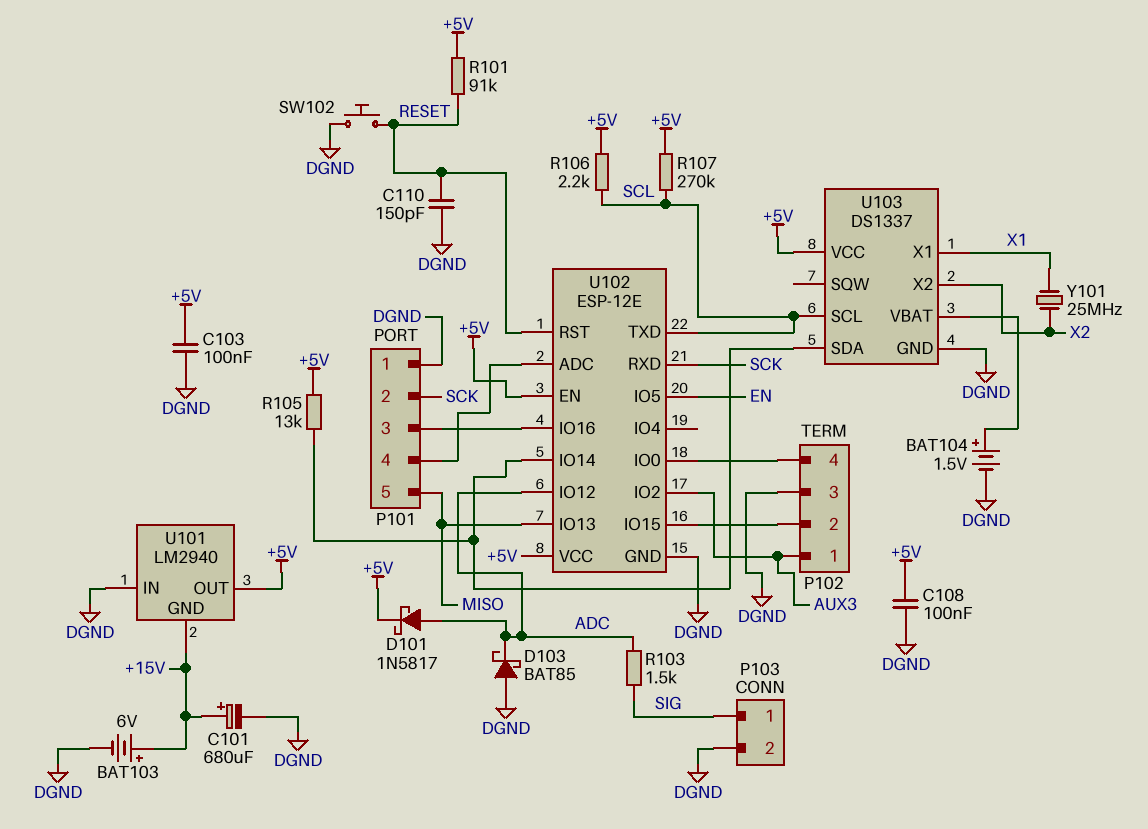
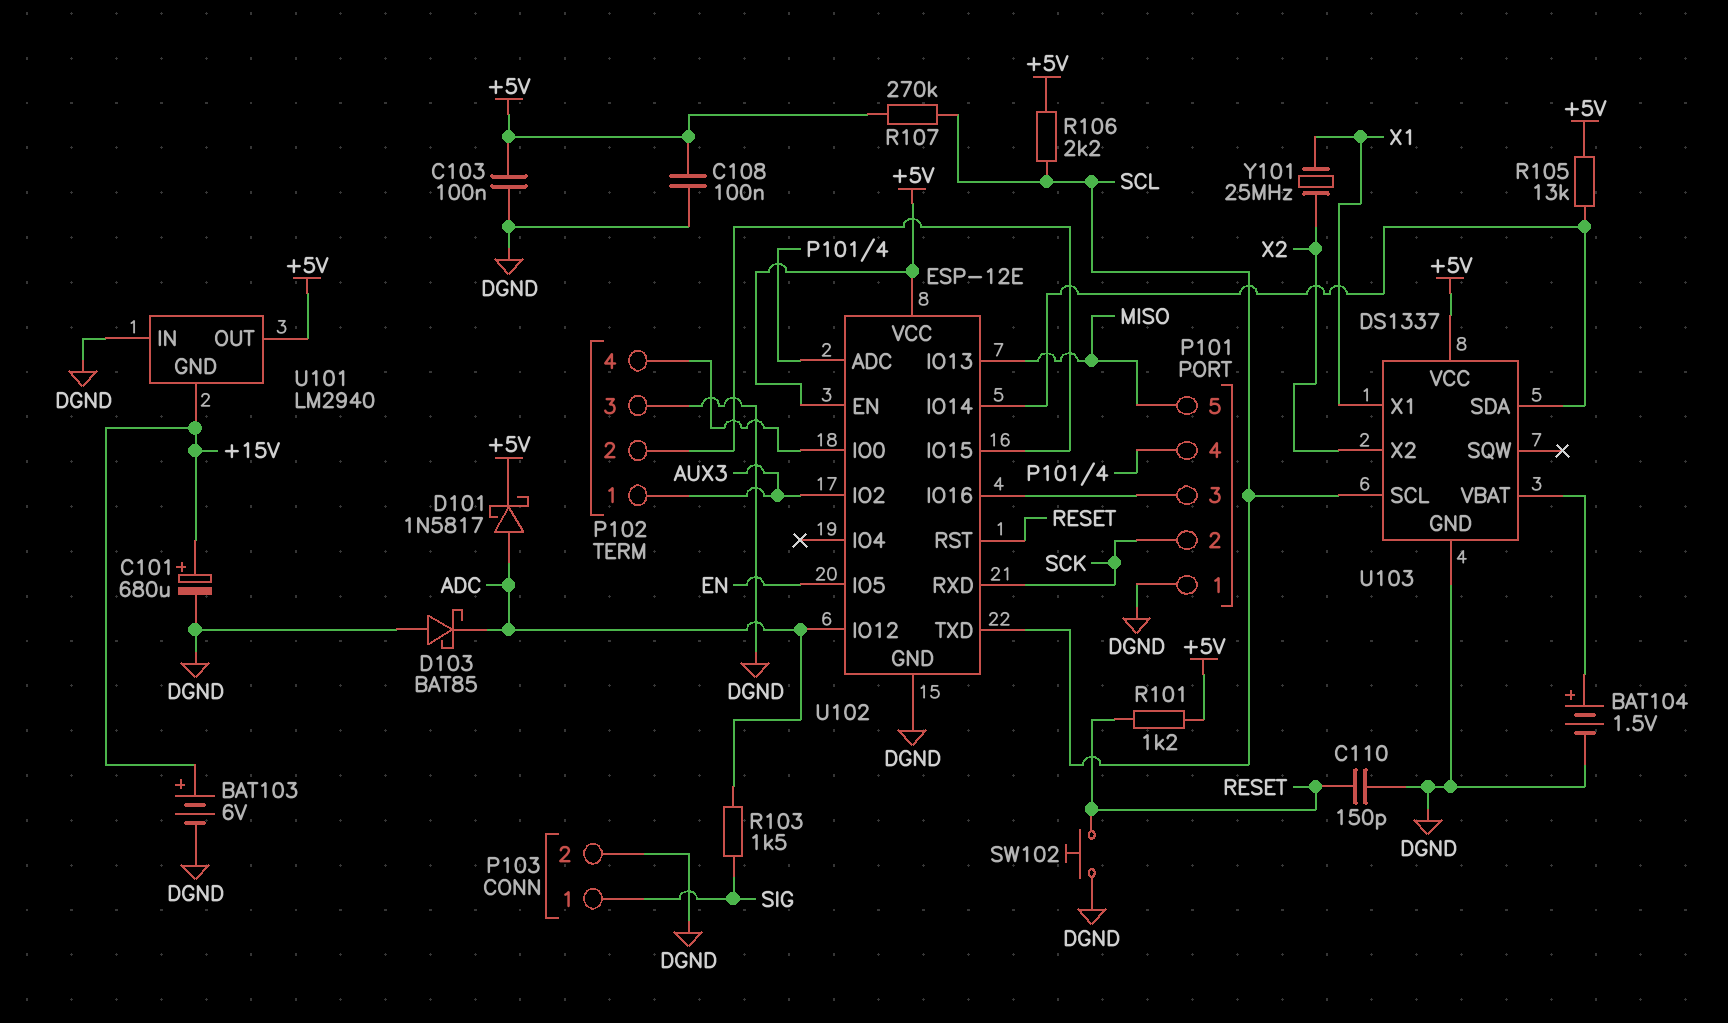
R101: 91k (+5V, RESET) -> 1.2k (+5V, RESET)

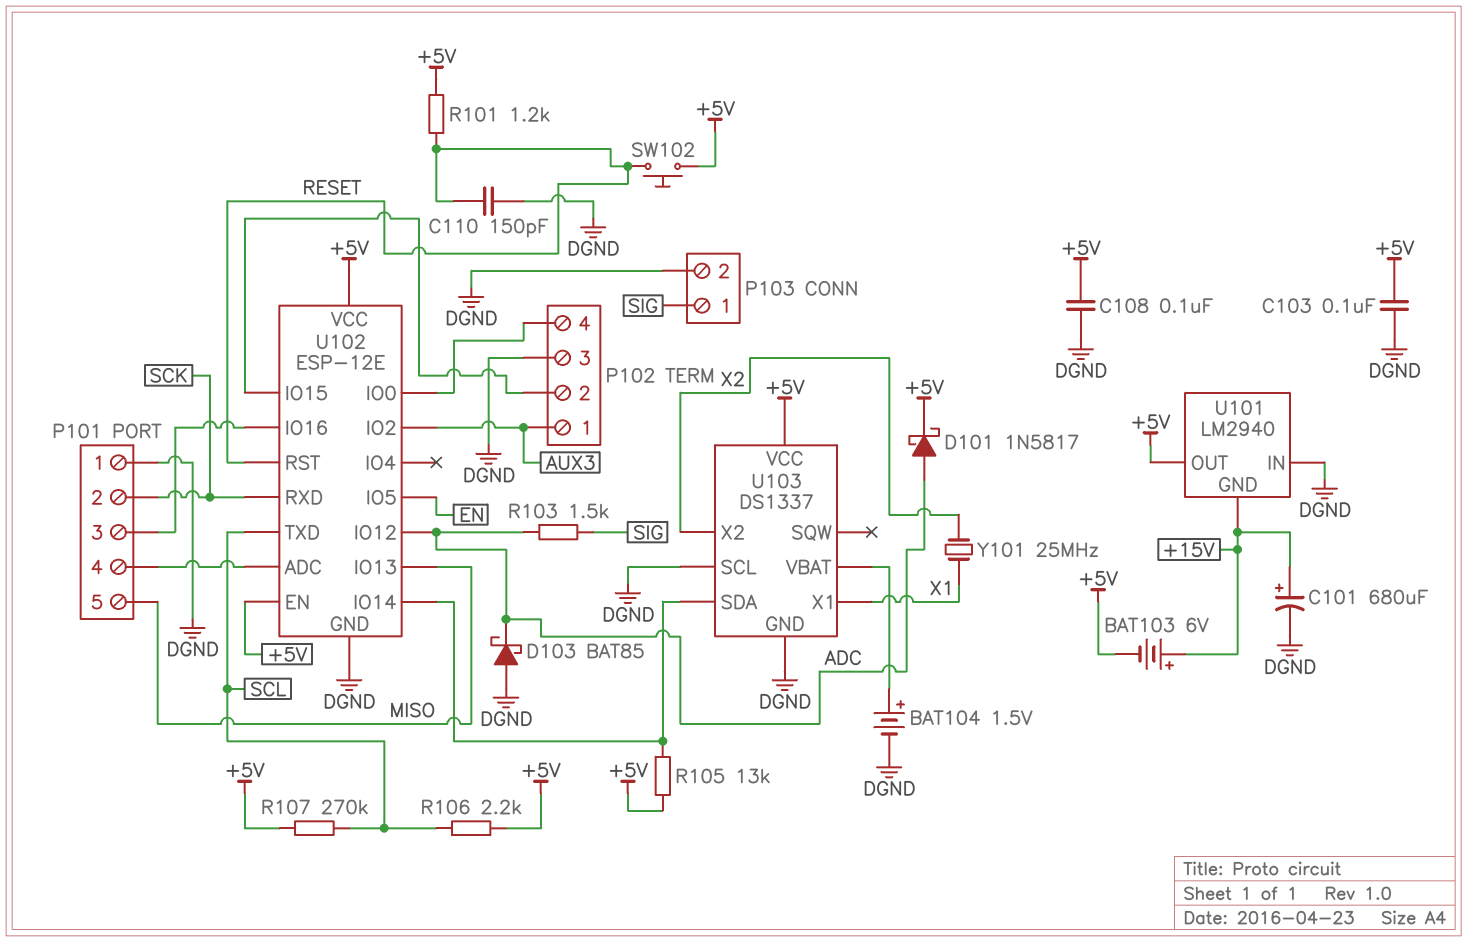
BAT103: 6V (plus +15V, minus DGND) -> 6V (plus +15V, minus +5V)
SW102: button (DGND, RESET) -> button (+5V, RESET)
U103 pin SCL: SCL -> DGND

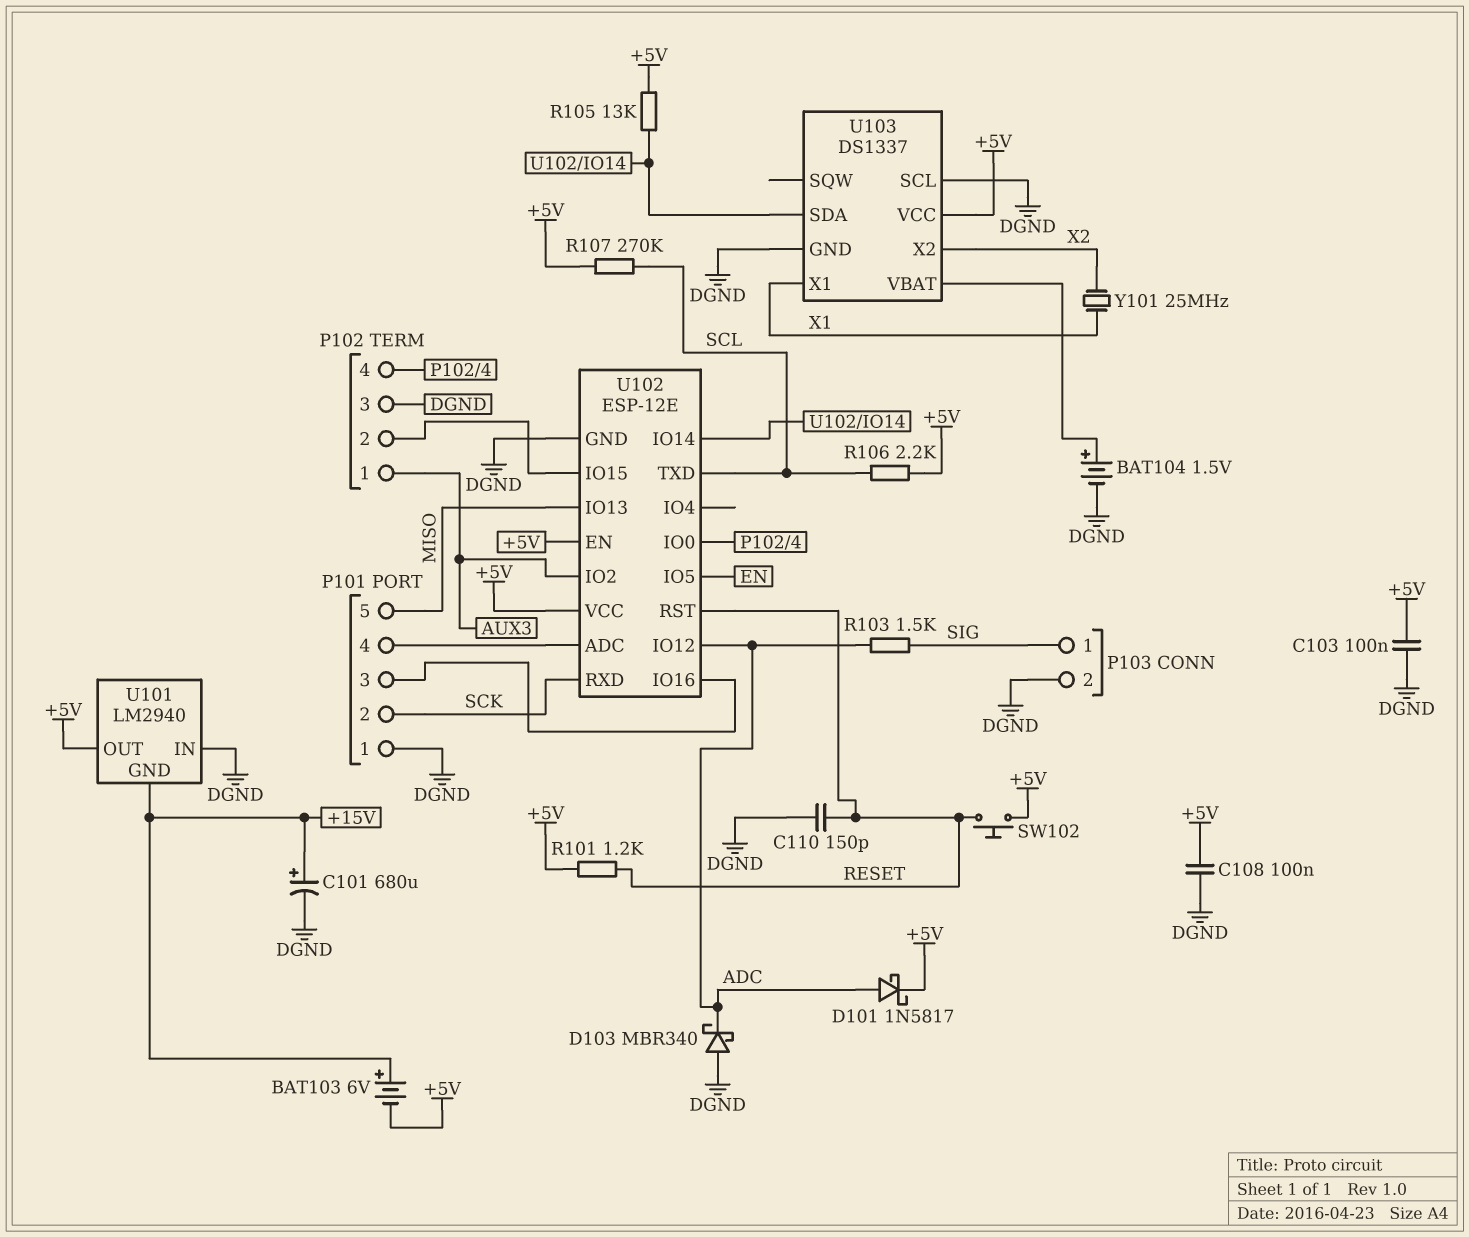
D103: schottky BAT85 (A DGND, K ADC) -> schottky MBR340 (A DGND, K ADC)

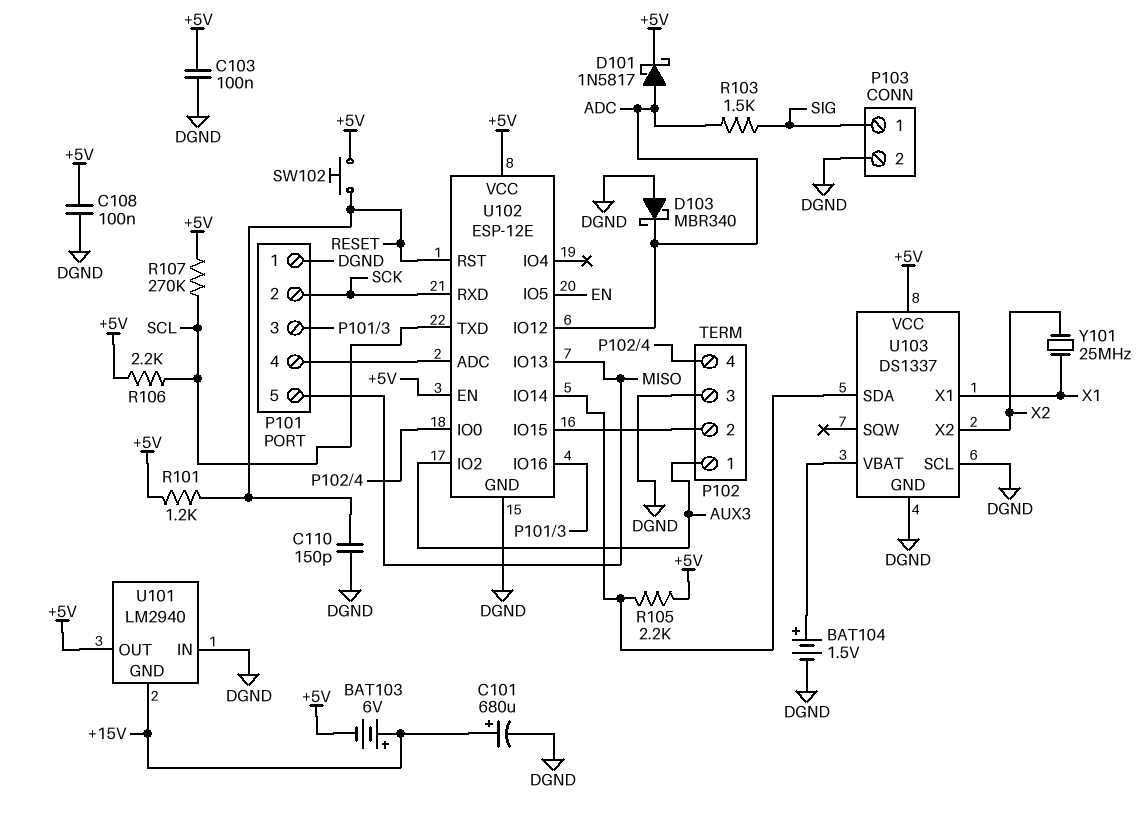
R105: 13k (+5V, U102/IO14) -> 2.2k (+5V, U102/IO14)

